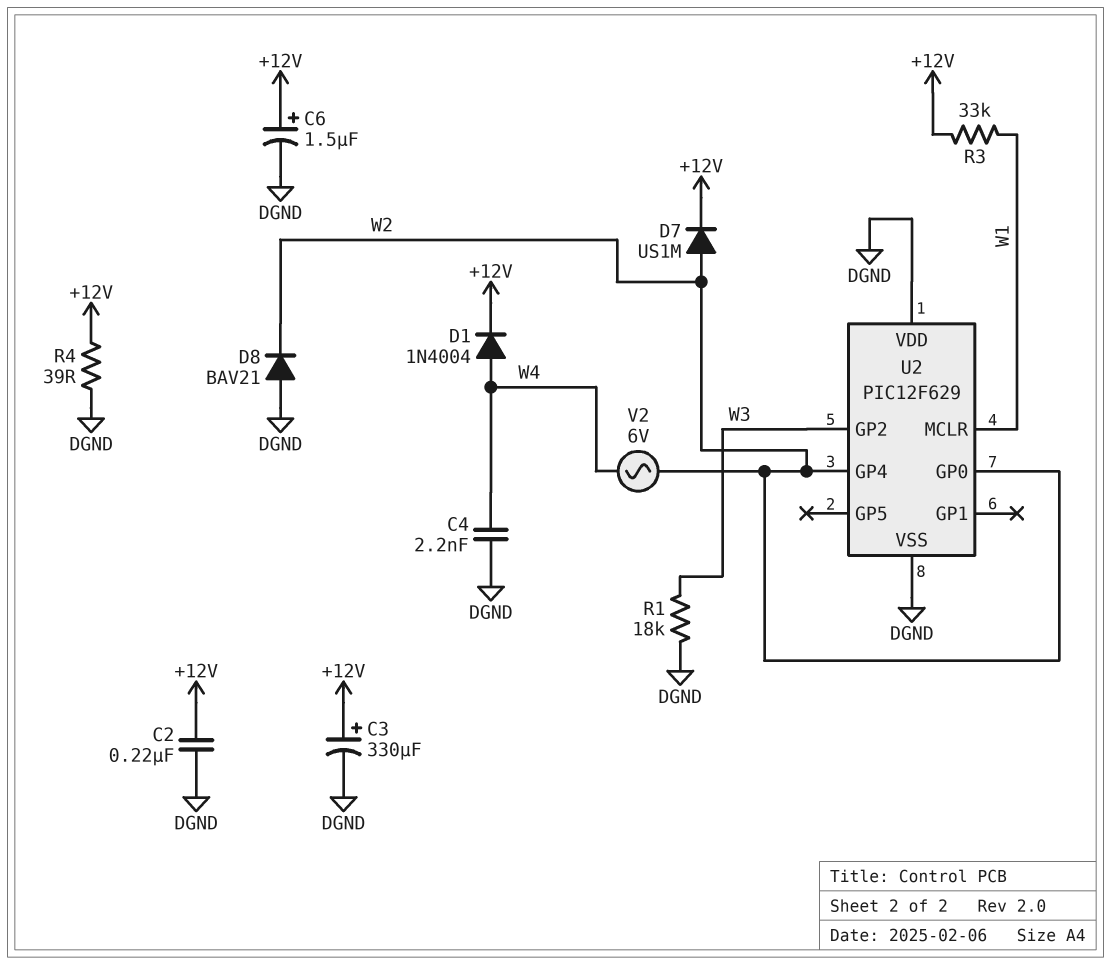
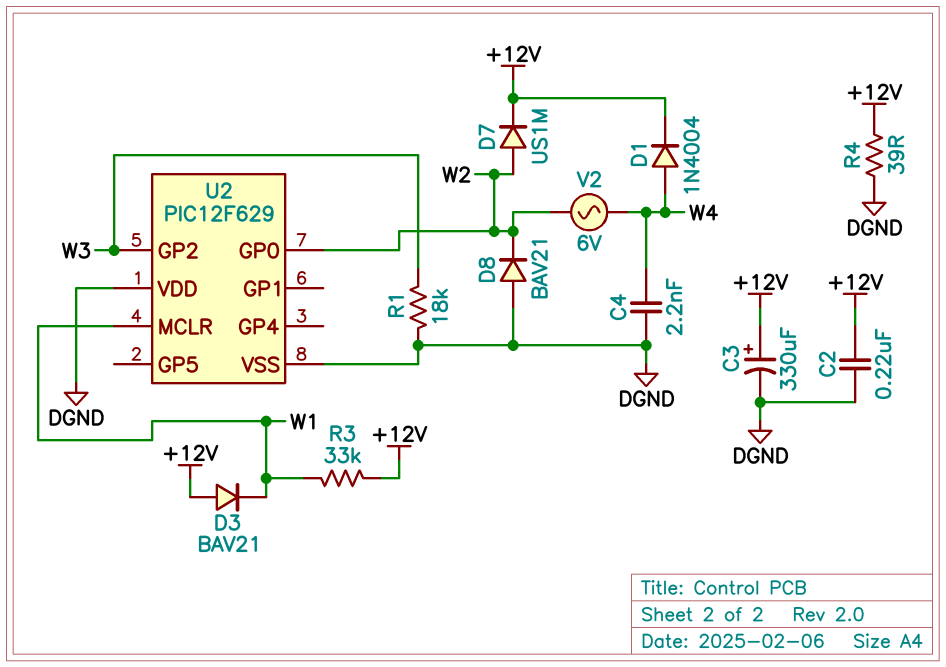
C6: 1.5uF (plus +12V, minus DGND) -> none
D3: none -> diode BAV21 (A +12V, K W1)
U2 pin GP4: W2 -> none

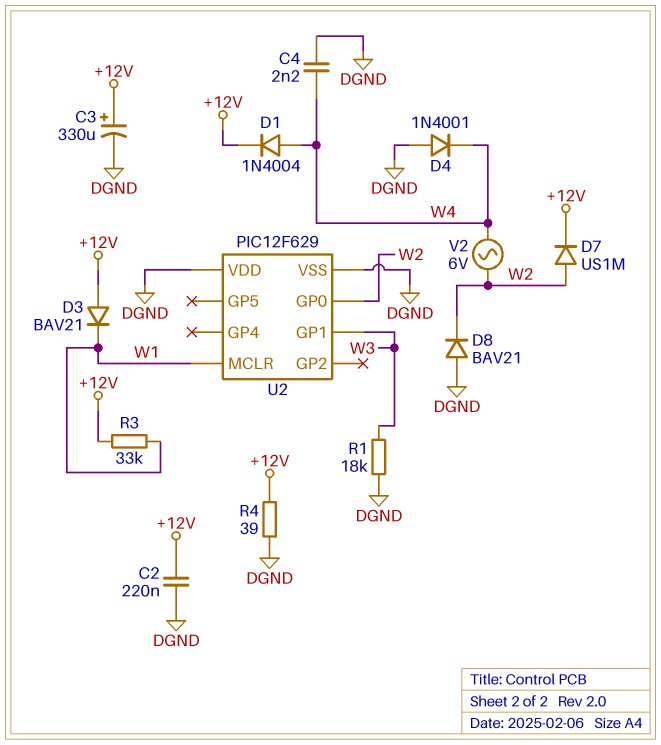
D4: none -> diode 1N4001 (A DGND, K W4)
U2 pin GP1: none -> W3
U2 pin GP2: W3 -> none

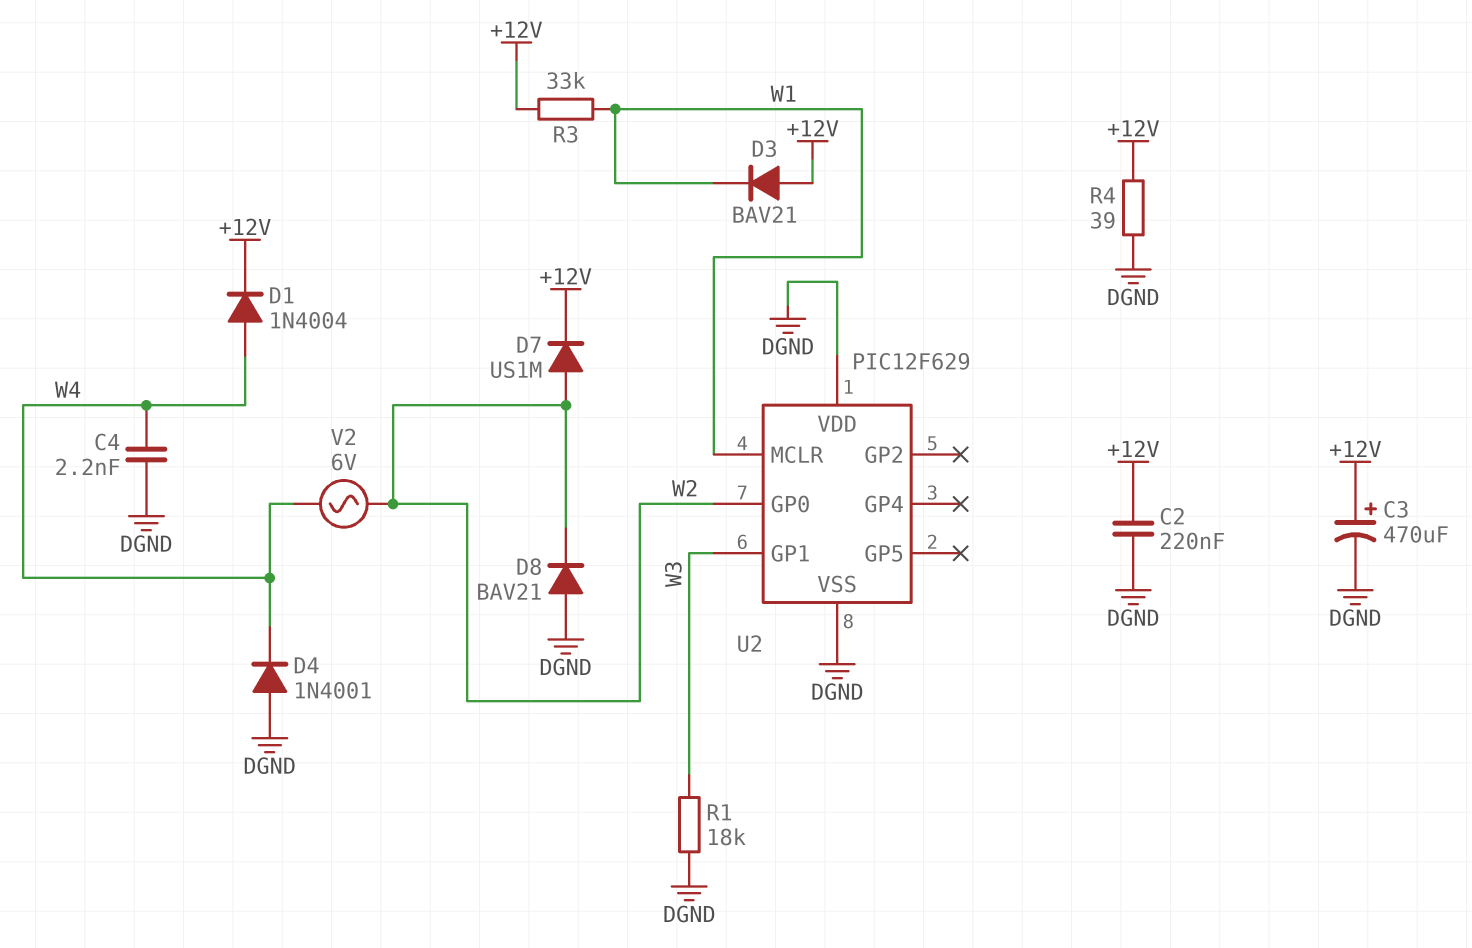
C3: 330uF (plus +12V, minus DGND) -> 470uF (plus +12V, minus DGND)

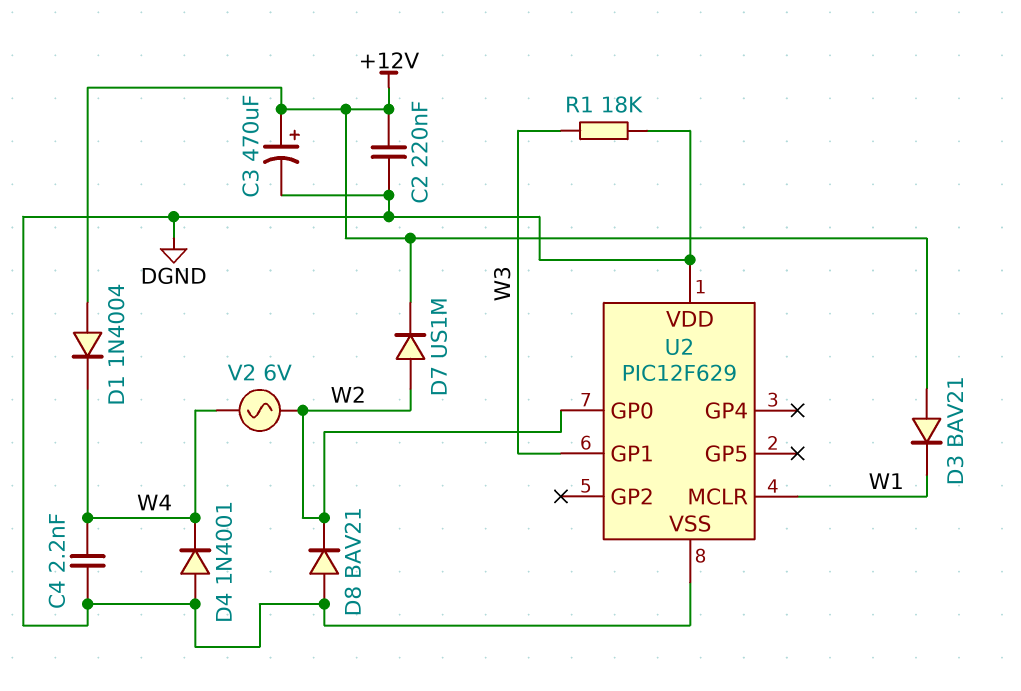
D1: diode 1N4004 (A W4, K +12V) -> diode 1N4004 (A +12V, K W4)
R3: 33k (+12V, W1) -> none
R4: 39 (+12V, DGND) -> none

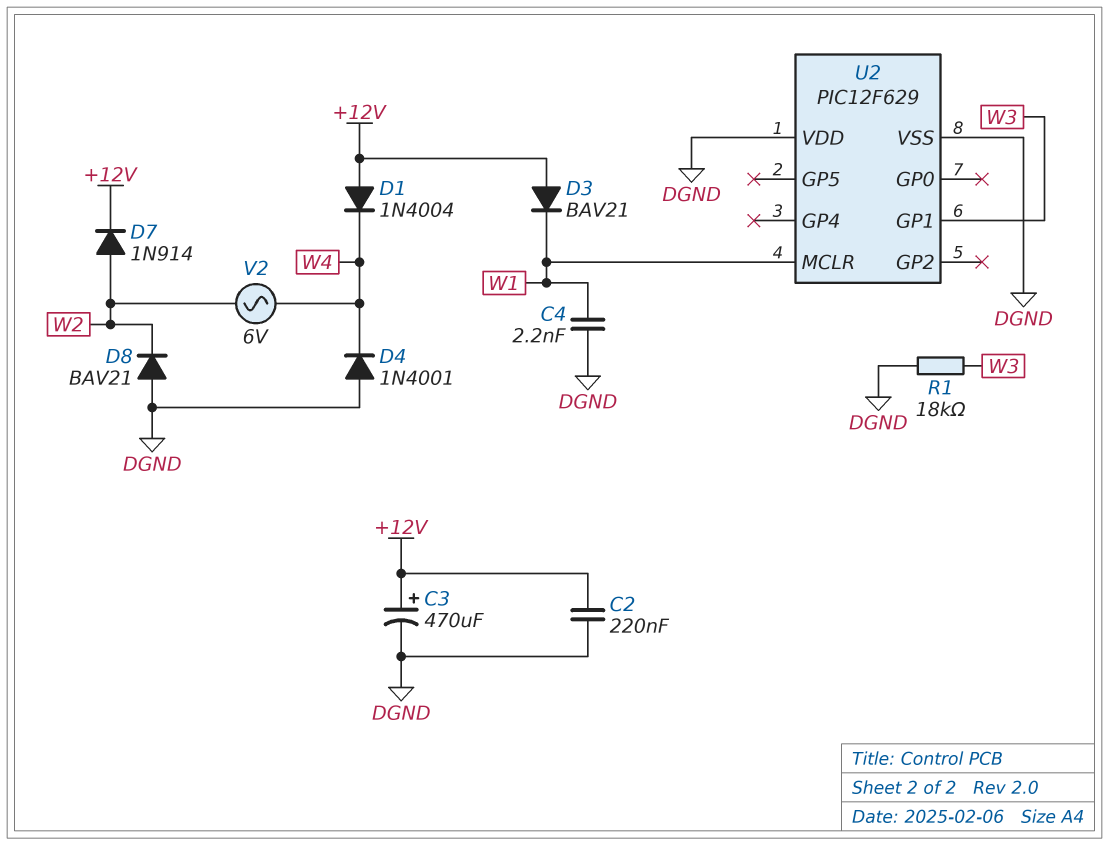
C4: 2.2nF (DGND, W4) -> 2.2nF (DGND, W1)
D7: diode US1M (A W2, K +12V) -> diode 1N914 (A W2, K +12V)
U2 pin GP0: W2 -> none

